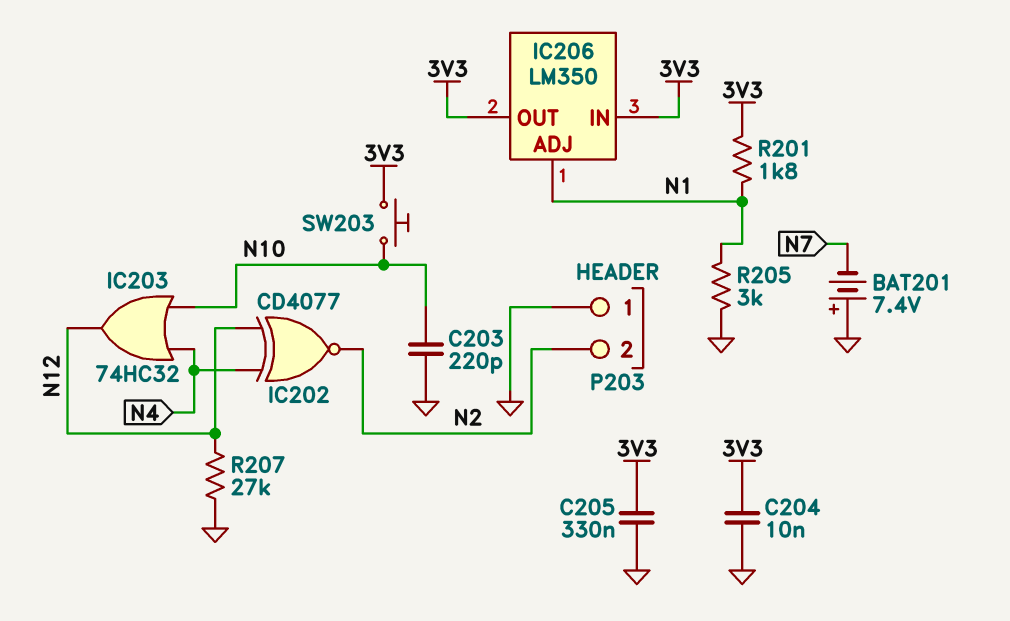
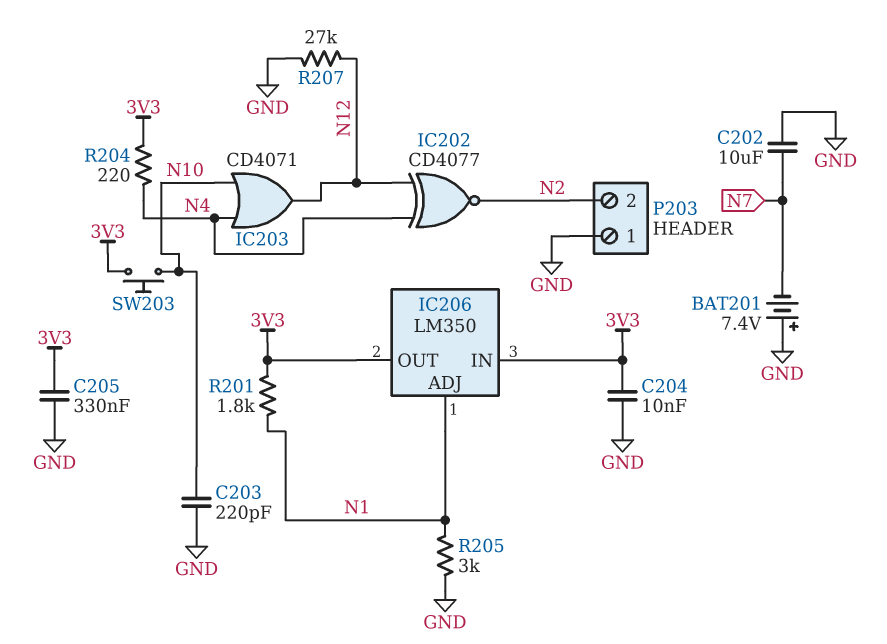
C202: none -> 10uF (GND, N7)
IC203: OR 74HC32 (in N4, in N10, out N12) -> OR CD4071 (in N4, in N10, out N12)
R204: none -> 220 (3V3, N4)

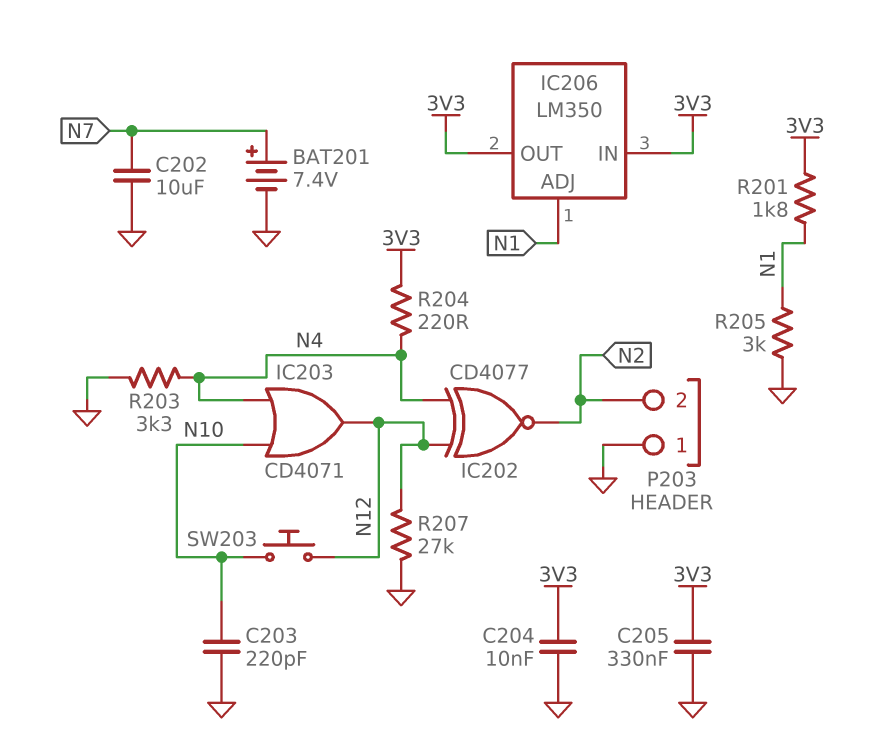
BAT201: 7.4V (plus GND, minus N7) -> 7.4V (plus N7, minus GND)
R203: none -> 3.3k (GND, N4)
SW203: button (3V3, N10) -> button (N10, N12)

